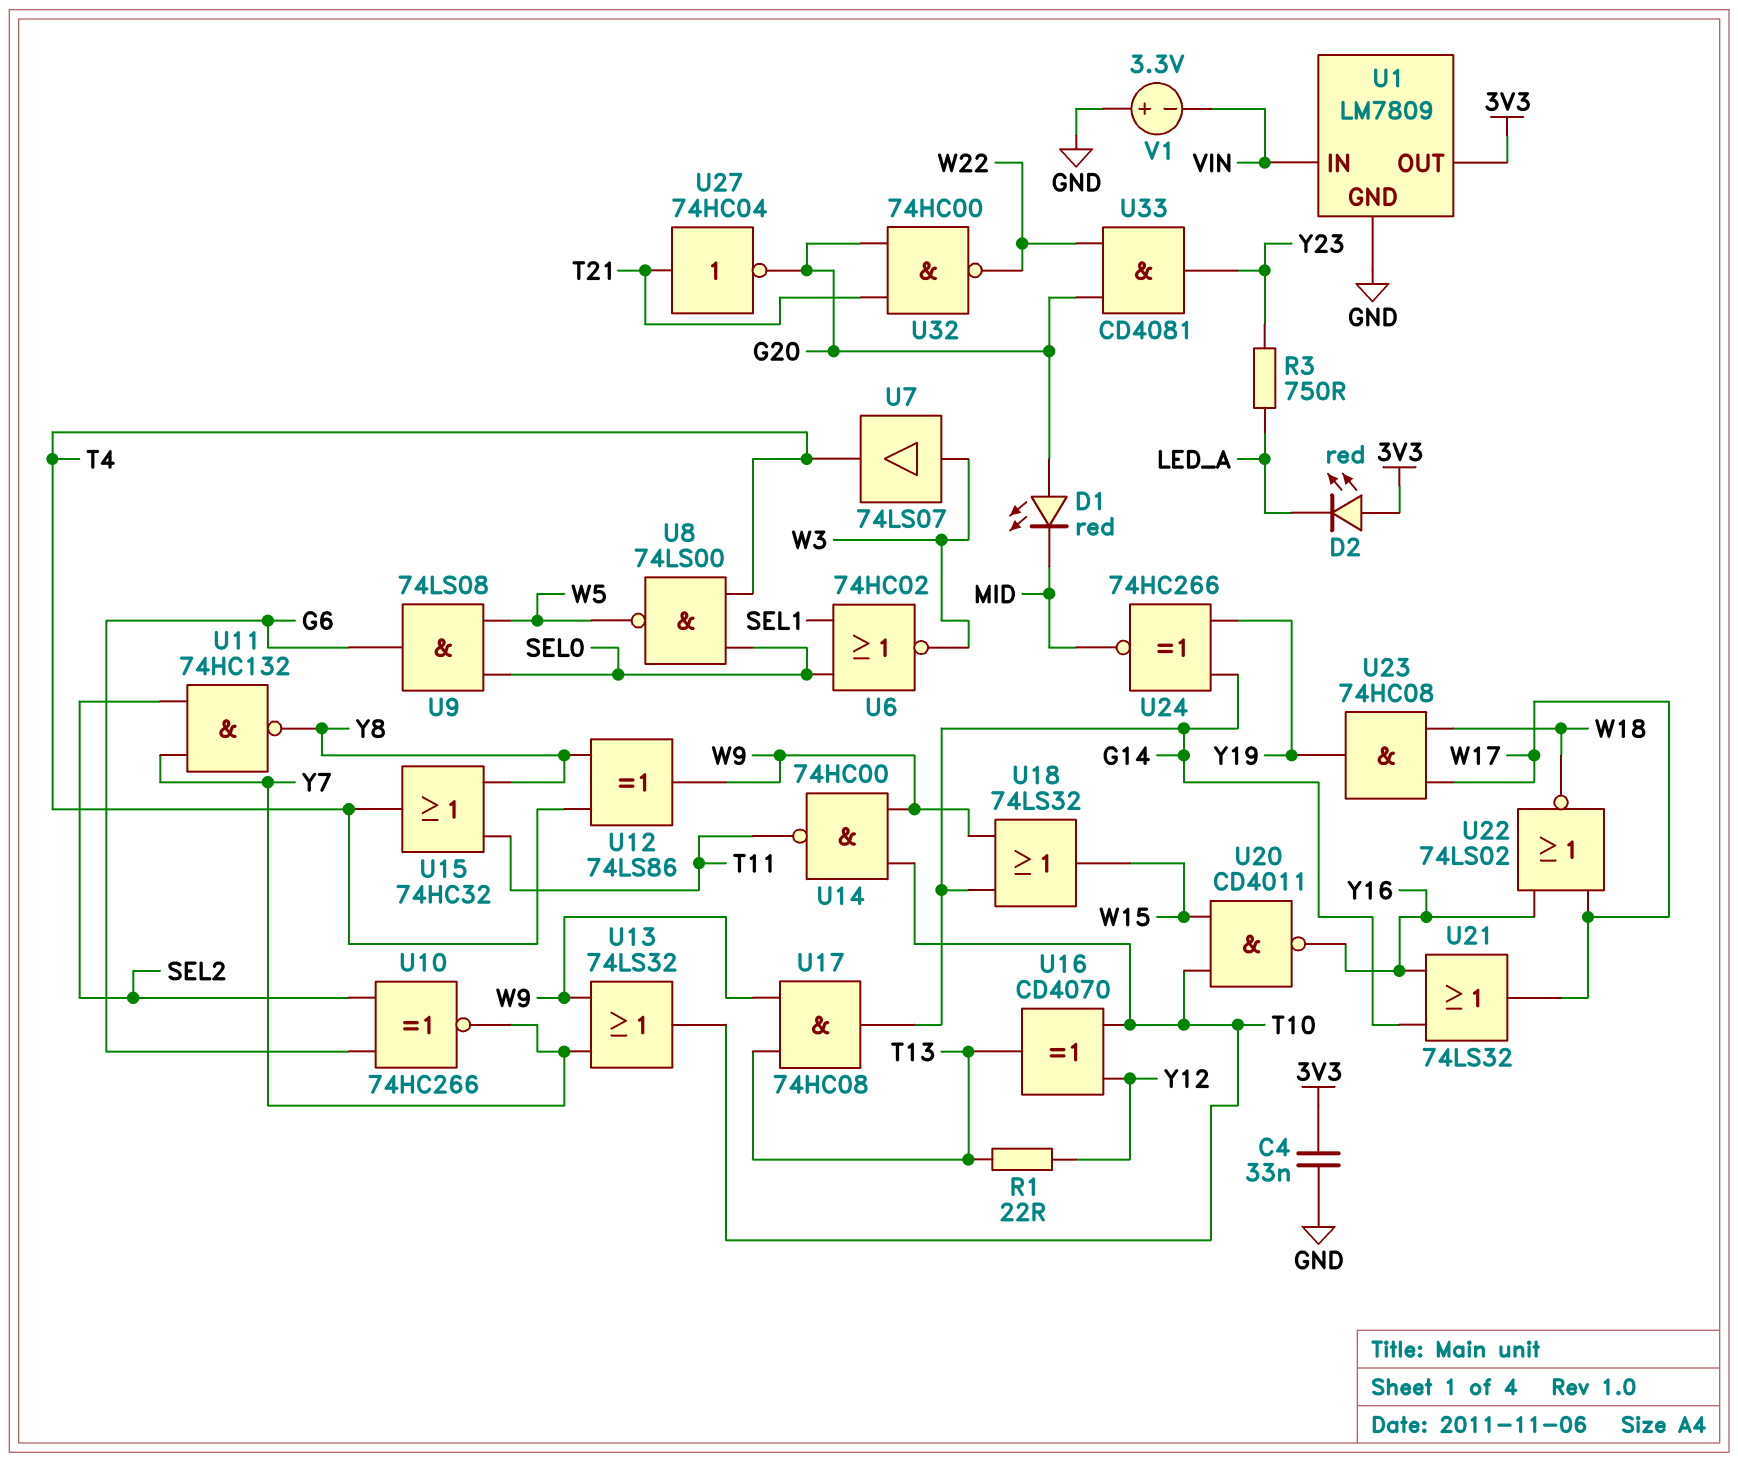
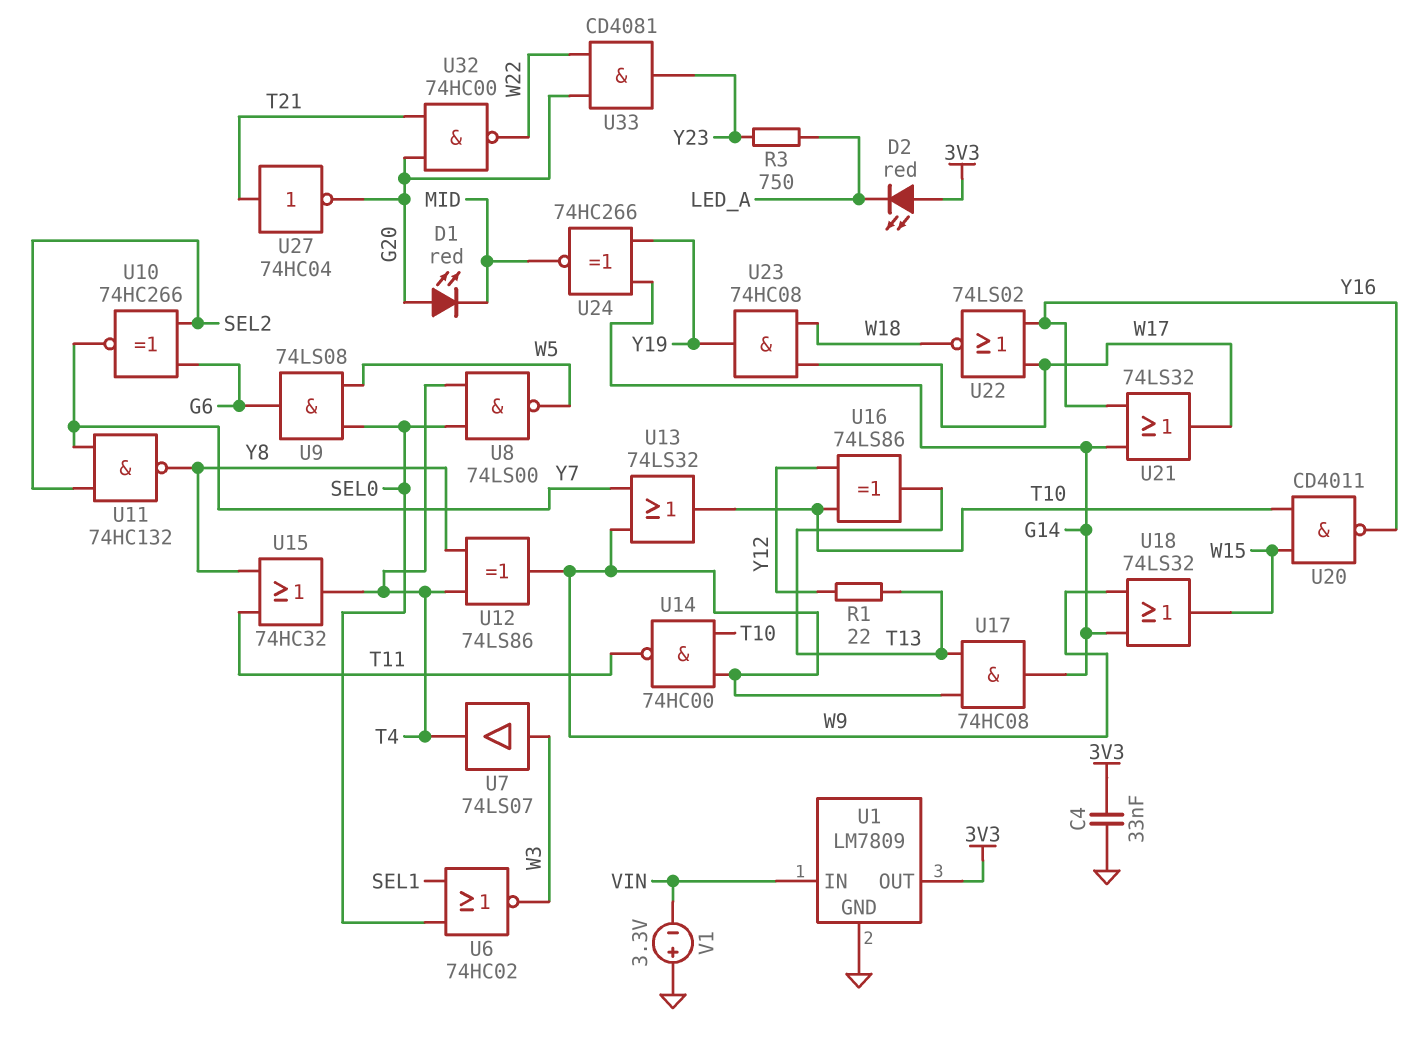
U16: XOR CD4070 (in T10, in Y12, out T13) -> XOR 74LS86 (in T10, in Y12, out T13)

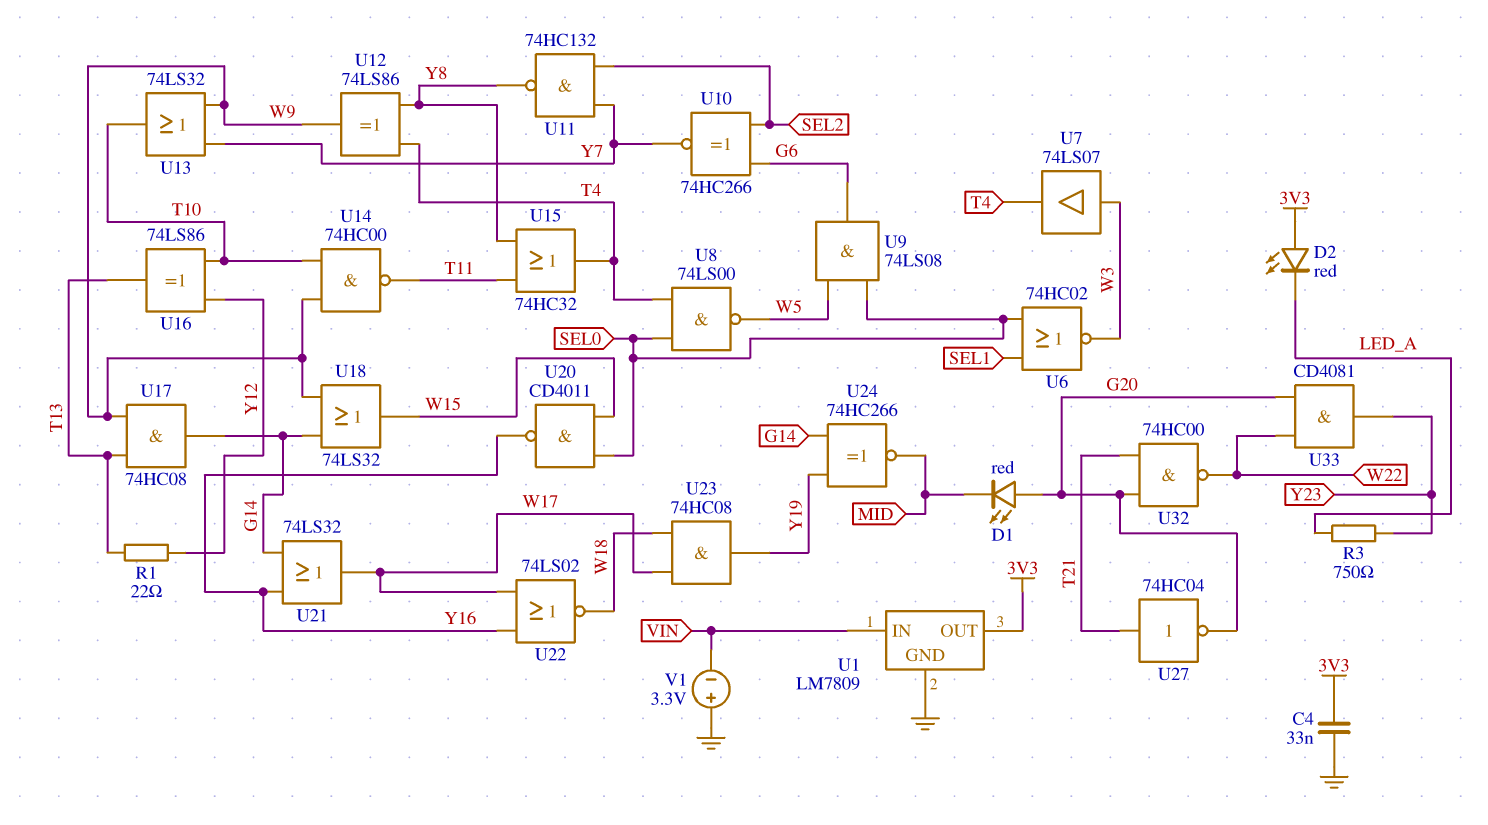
U20: NAND CD4011 (in T10, in W15, out Y16) -> NAND CD4011 (in SEL0, in W15, out Y16)

